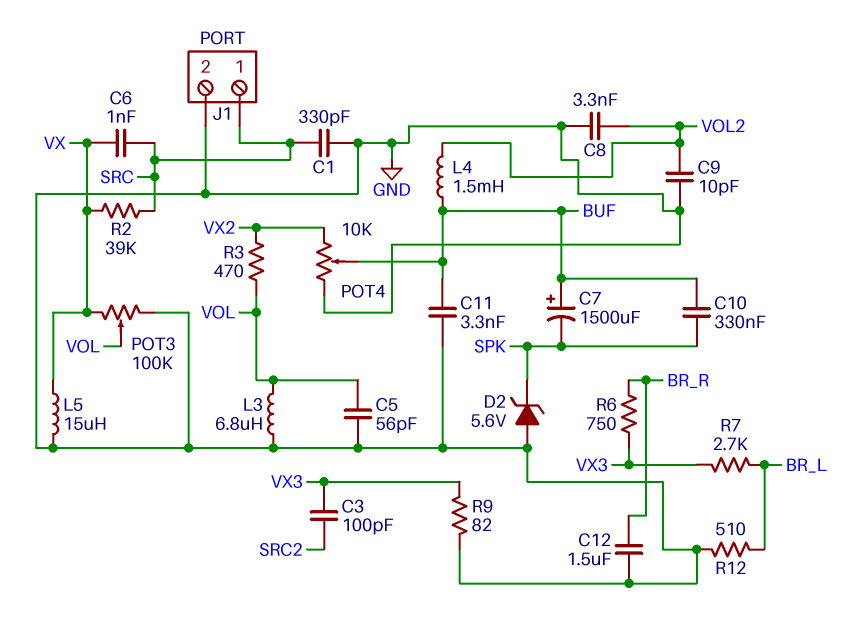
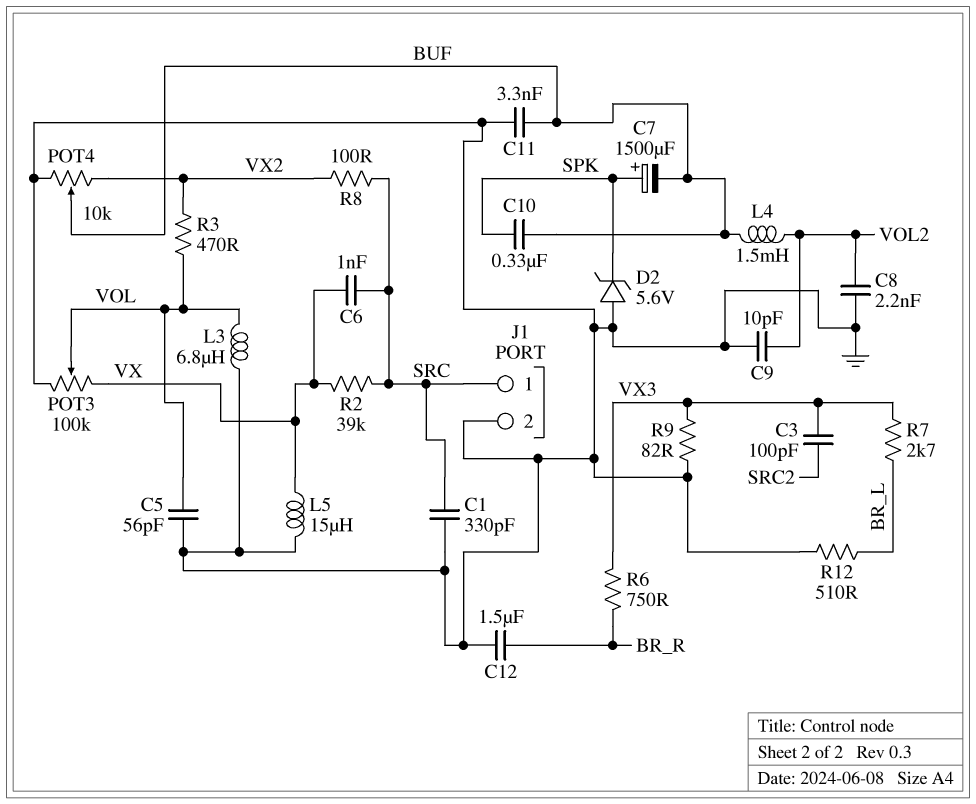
C7: 1500uF (plus BUF, minus SPK) -> 1500uF (plus SPK, minus BUF)
C8: 3.3nF (GND, VOL2) -> 2.2nF (GND, VOL2)
R8: none -> 100 (SRC, VX2)

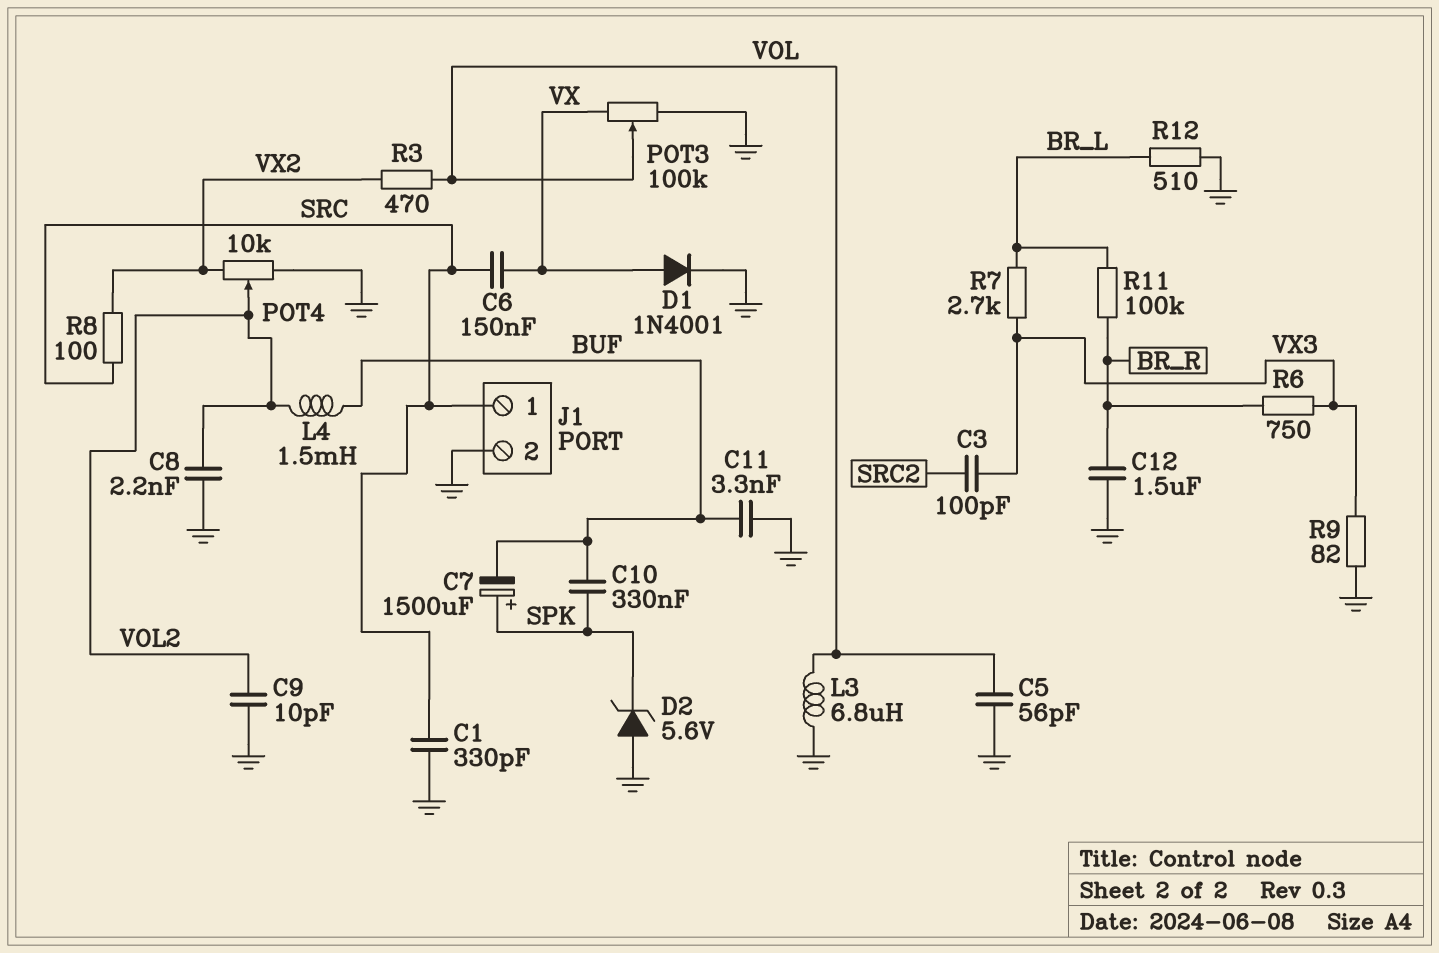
C6: 1nF (SRC, VX) -> 150nF (SRC, VX)
D1: none -> diode 1N4001 (A VX, K GND)
L5: 15uH (GND, VX) -> none
POT4: 10k (GND, VX2, wiper BUF) -> 10k (GND, VX2, wiper VOL2)
R2: 39k (SRC, VX) -> none
R11: none -> 100k (BR_L, BR_R)

